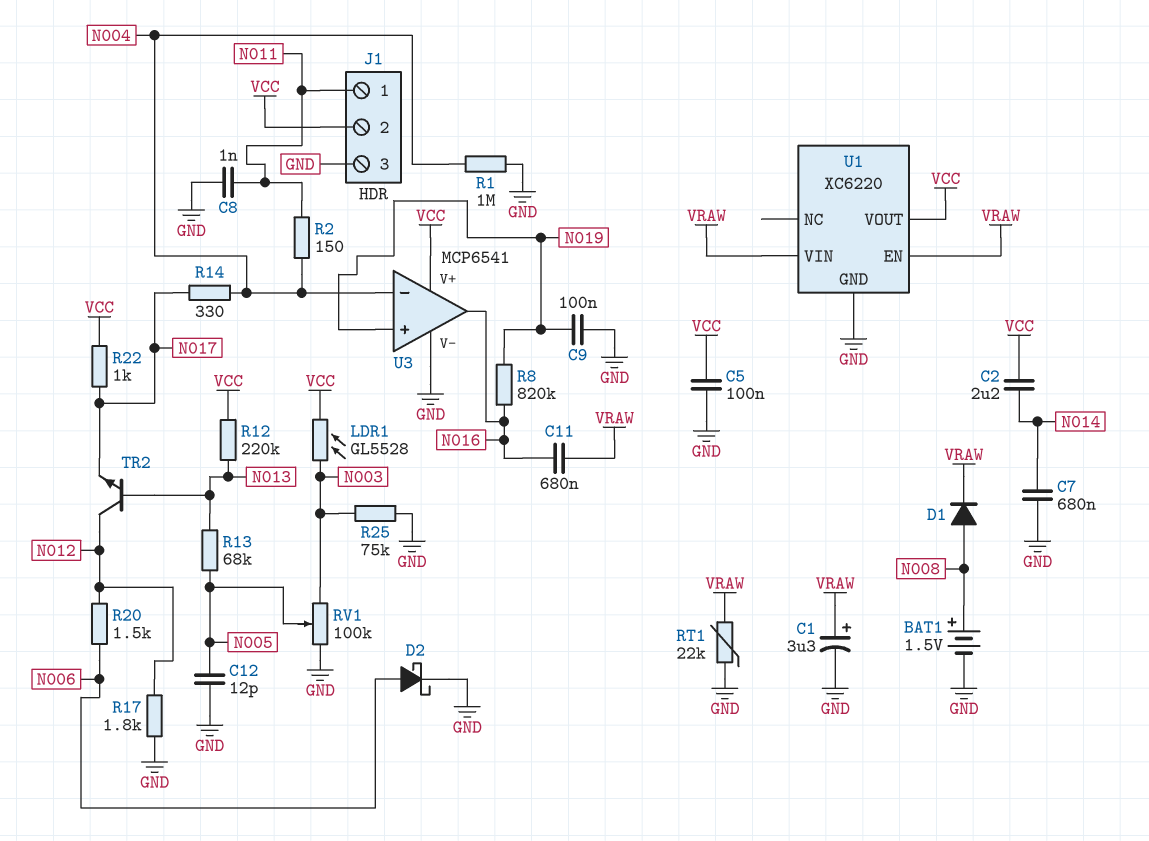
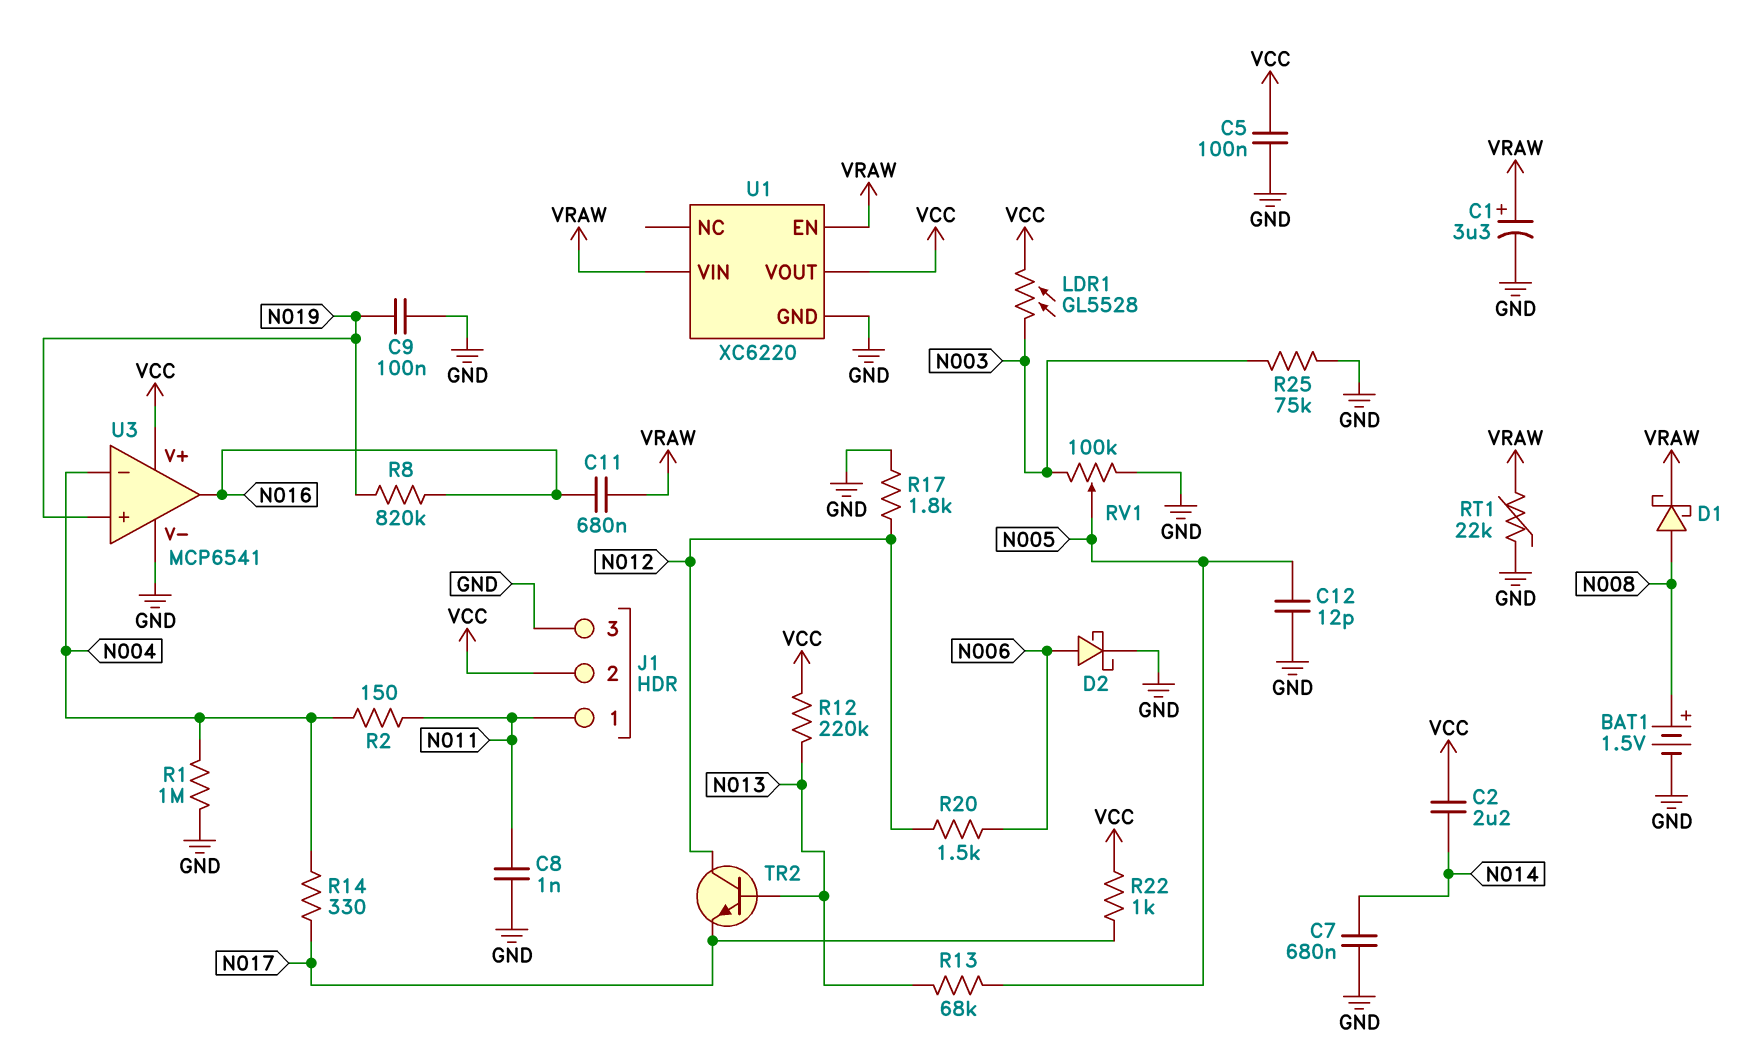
D1: diode (A N008, K VRAW) -> schottky (A N008, K VRAW)

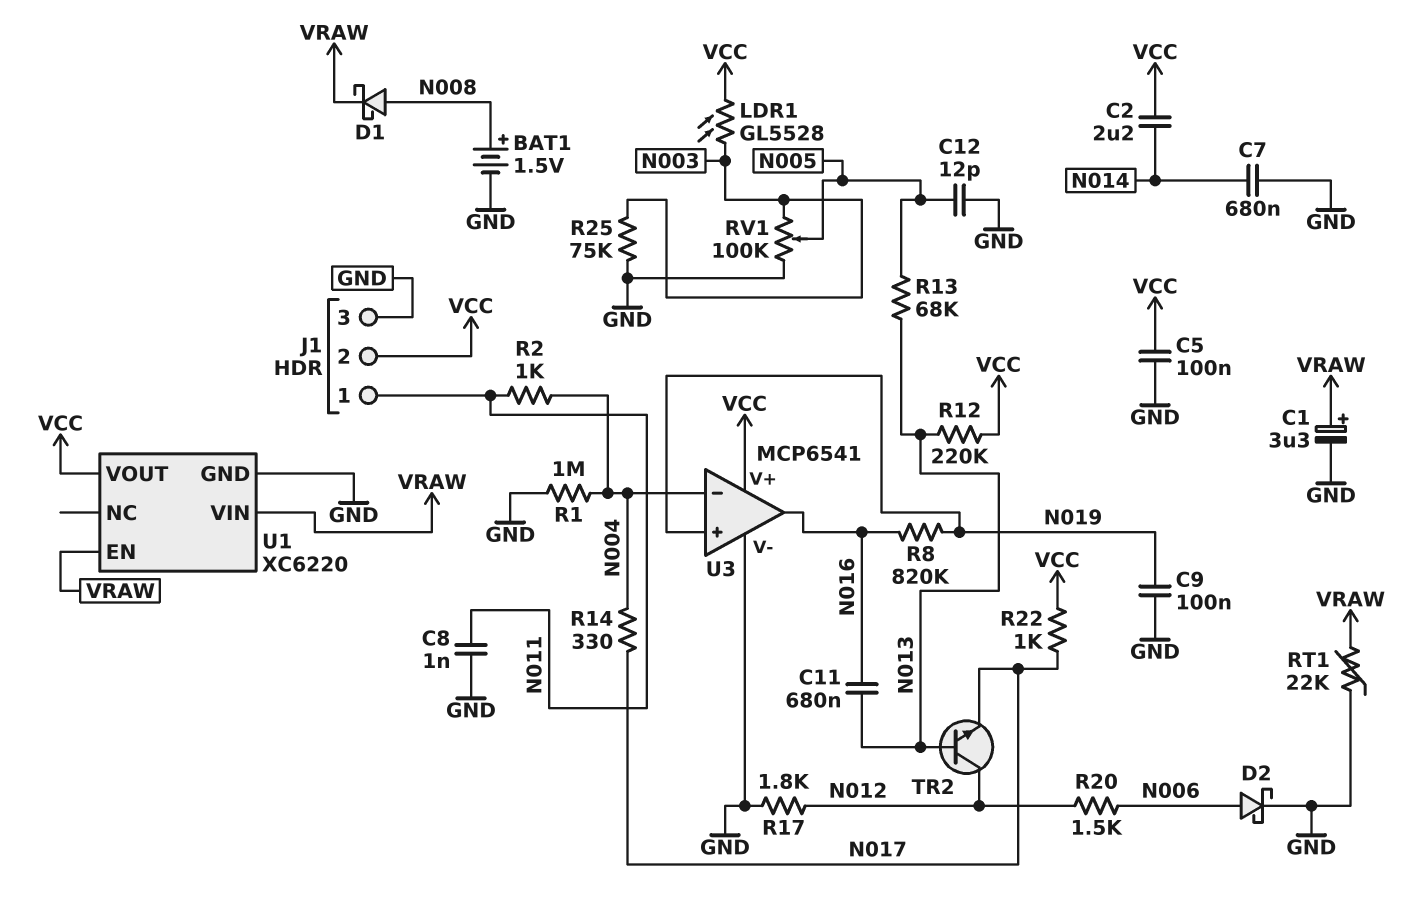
C11: 680nF (N016, VRAW) -> 680nF (N013, N016)
R2: 150 (N004, N011) -> 1k (N004, N011)

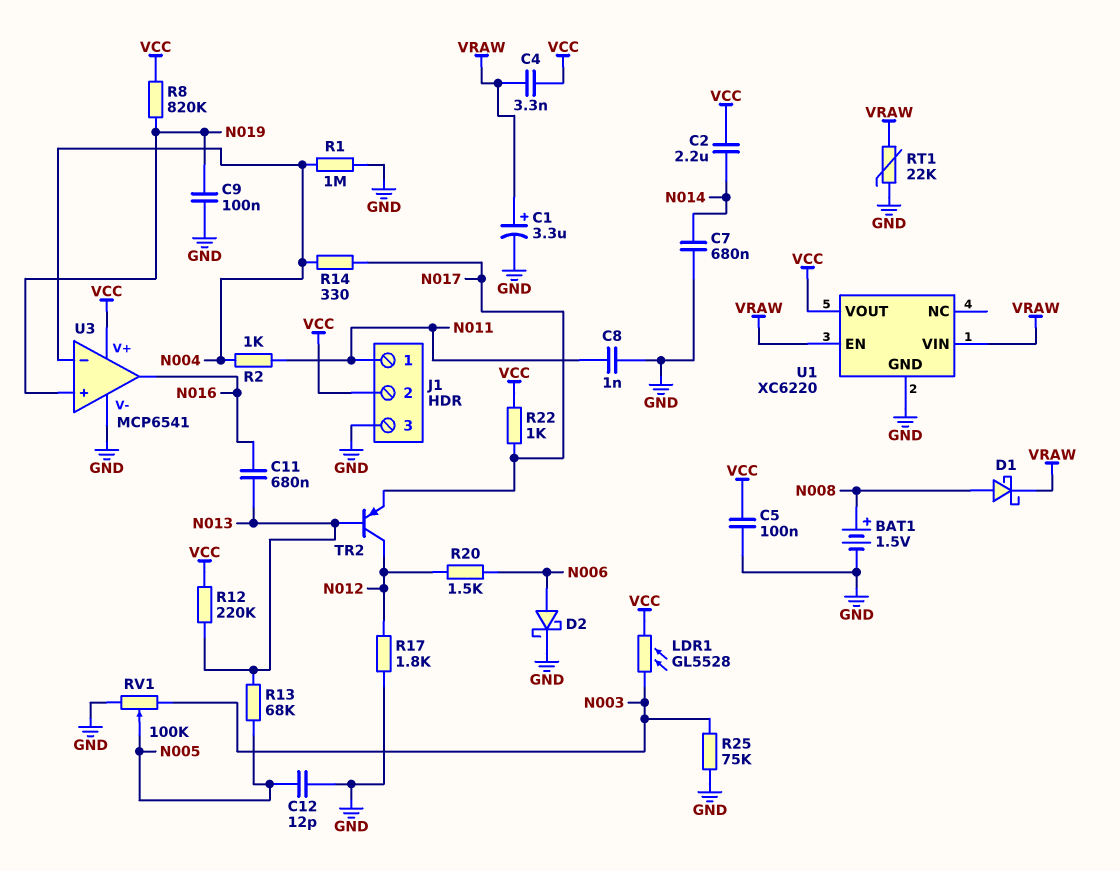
C4: none -> 3.3nF (VCC, VRAW)
R8: 820k (N016, N019) -> 820k (N019, VCC)
TR2: NPN (B N013, C N012, E N017) -> PNP (B N013, C N012, E N017)

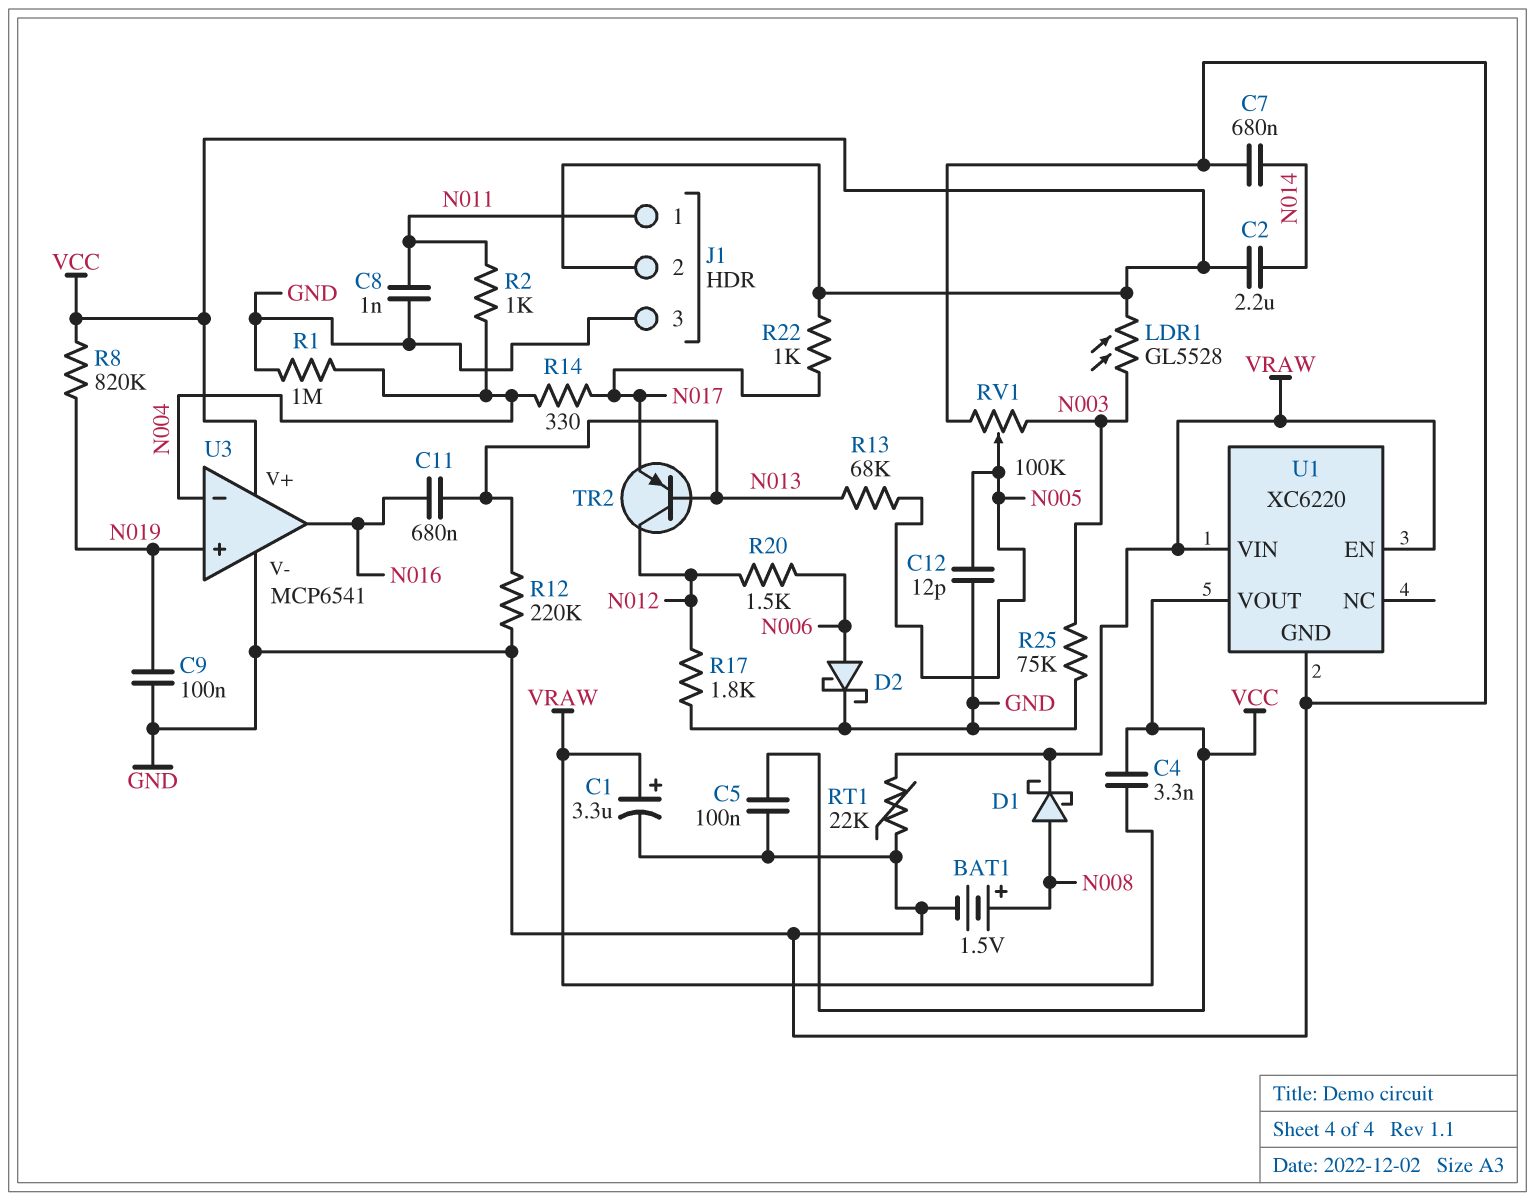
R12: 220k (N013, VCC) -> 220k (GND, N013)

